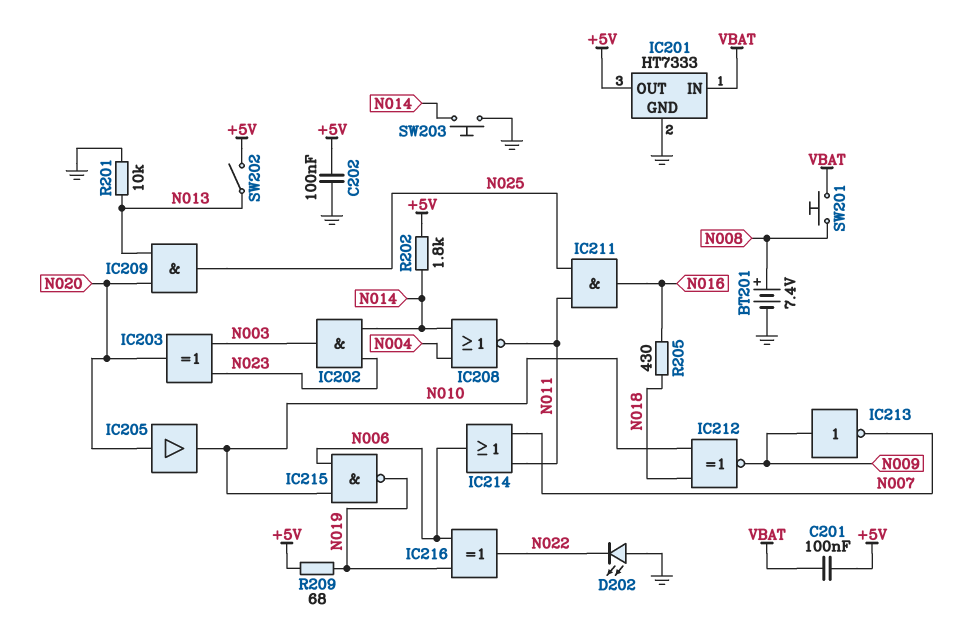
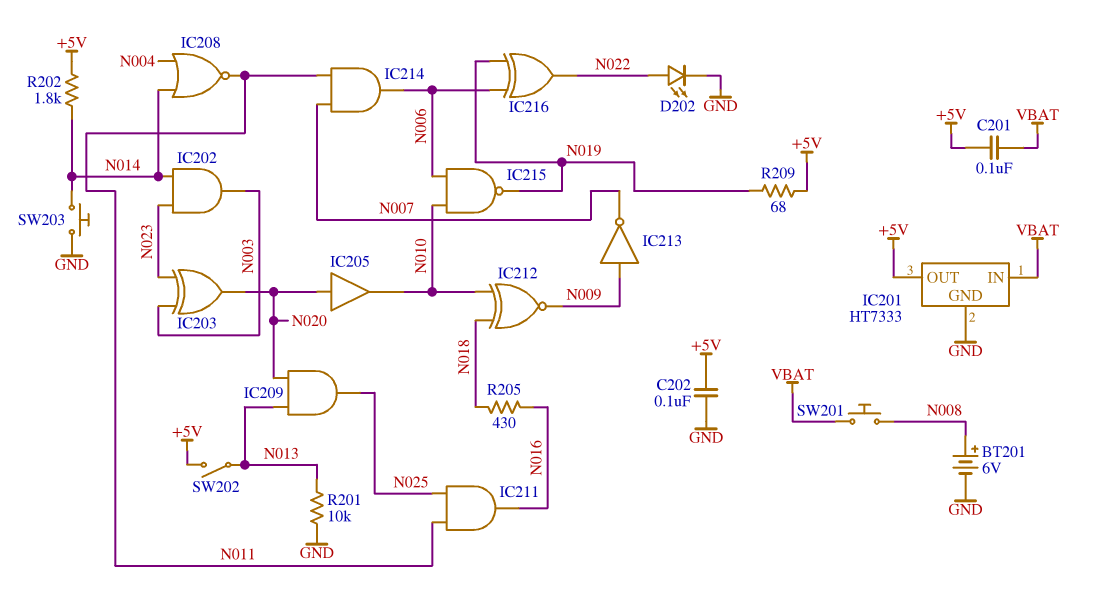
BT201: 7.4V (plus N008, minus GND) -> 6V (plus N008, minus GND)
D202: LED (A GND, K N022) -> LED (A N022, K GND)
IC214: OR (in N007, in N011, out N006) -> AND (in N007, in N011, out N006)

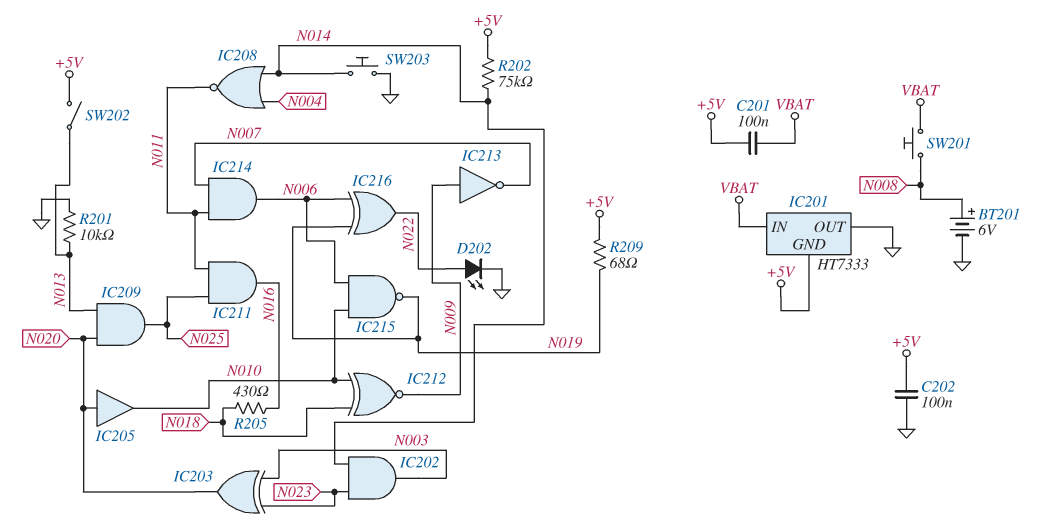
IC201 pin GND: GND -> +5V
IC201 pin OUT: +5V -> GND
R202: 1.8k (+5V, N014) -> 75k (+5V, N014)

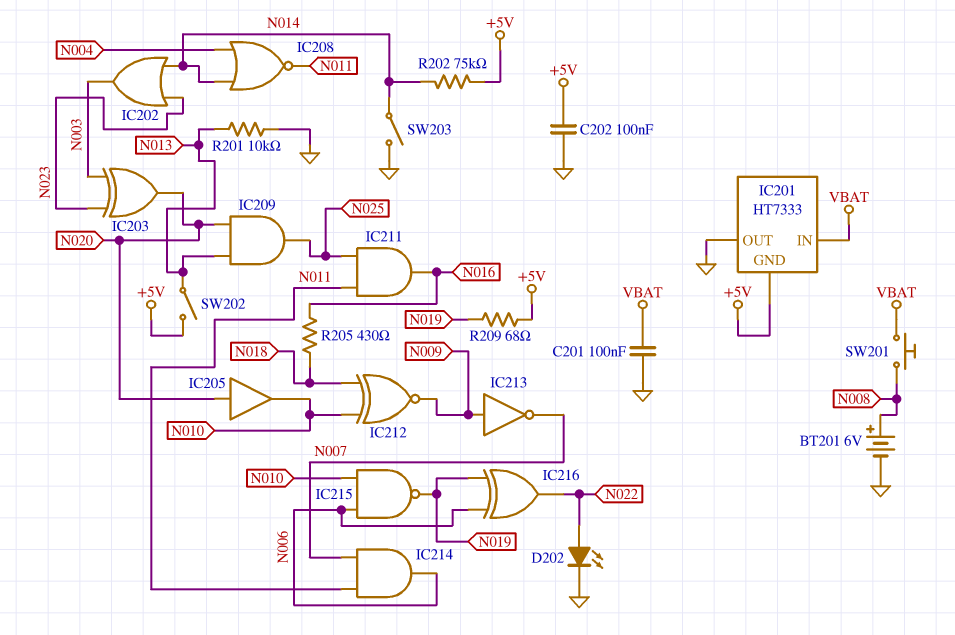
C201: 100nF (+5V, VBAT) -> 100nF (GND, VBAT)
IC202: AND (in N014, in N023, out N003) -> OR (in N014, in N023, out N003)
SW203: button (GND, N014) -> switch (GND, N014)

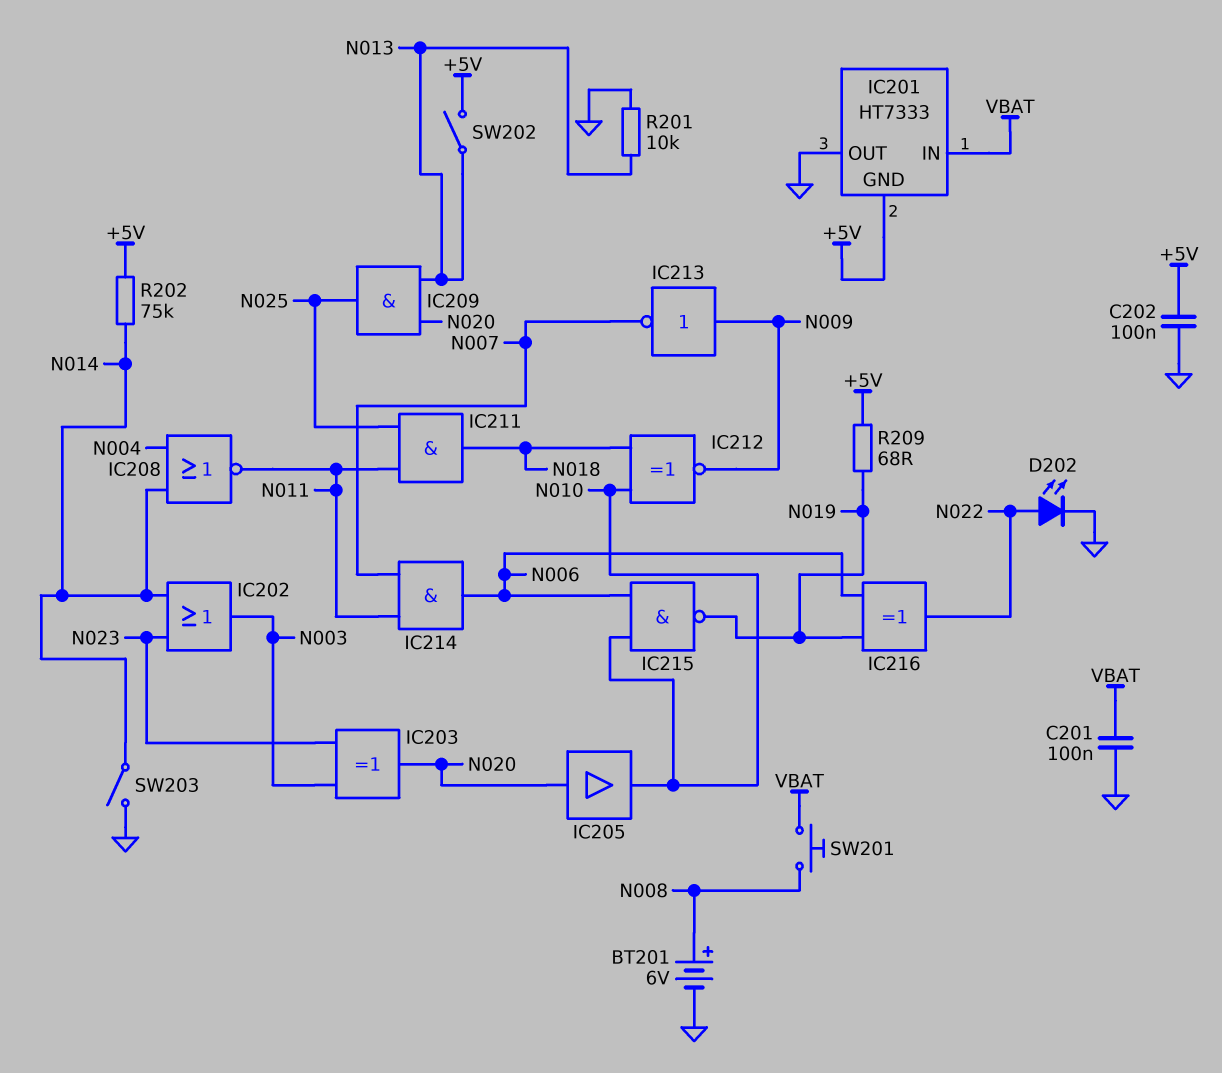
IC211: AND (in N011, in N025, out N016) -> AND (in N011, in N025, out N018)
R205: 430 (N016, N018) -> none

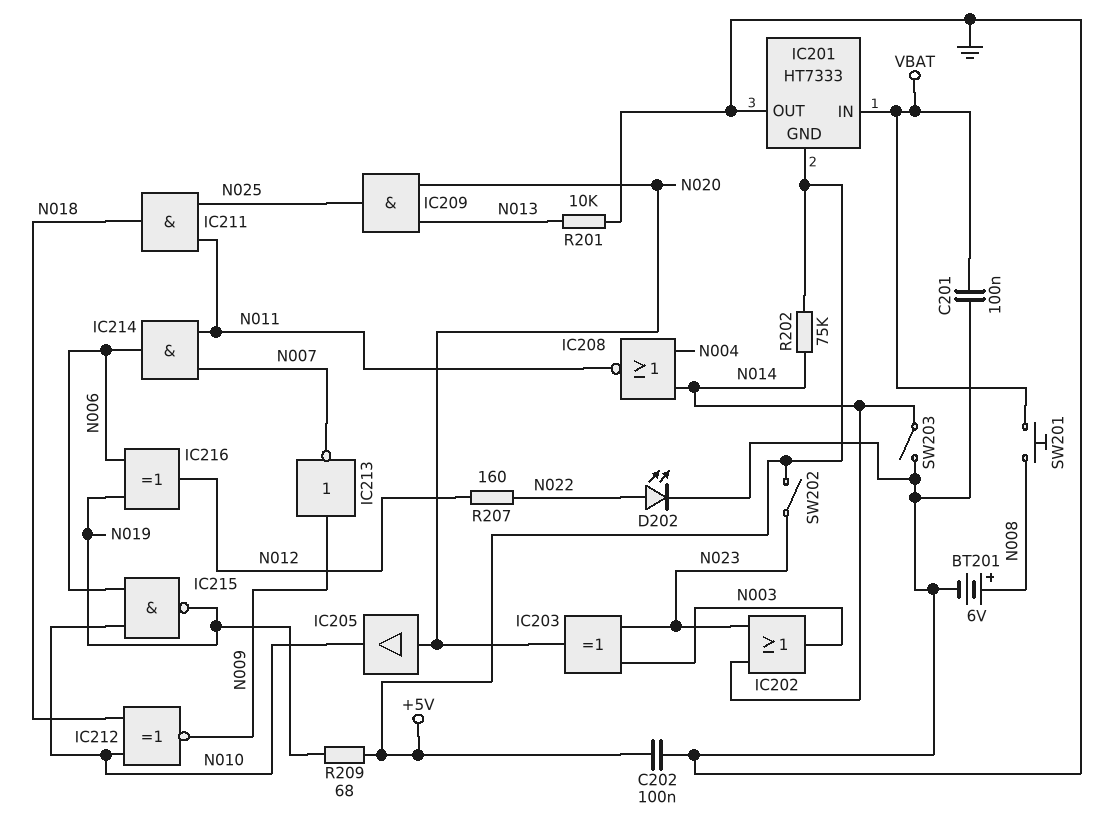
IC216: XOR (in N006, in N019, out N022) -> XOR (in N006, in N019, out N012)
R207: none -> 160 (N012, N022)
SW202: switch (+5V, N013) -> switch (+5V, N023)

